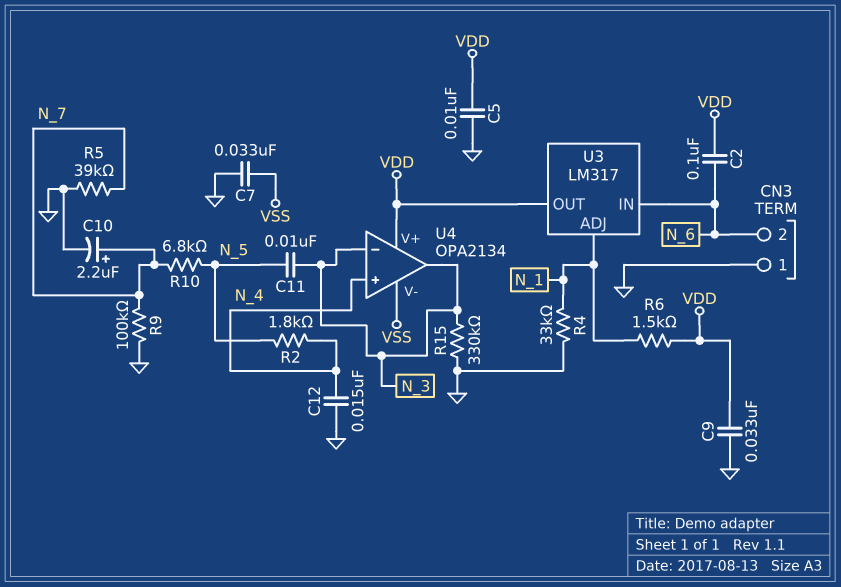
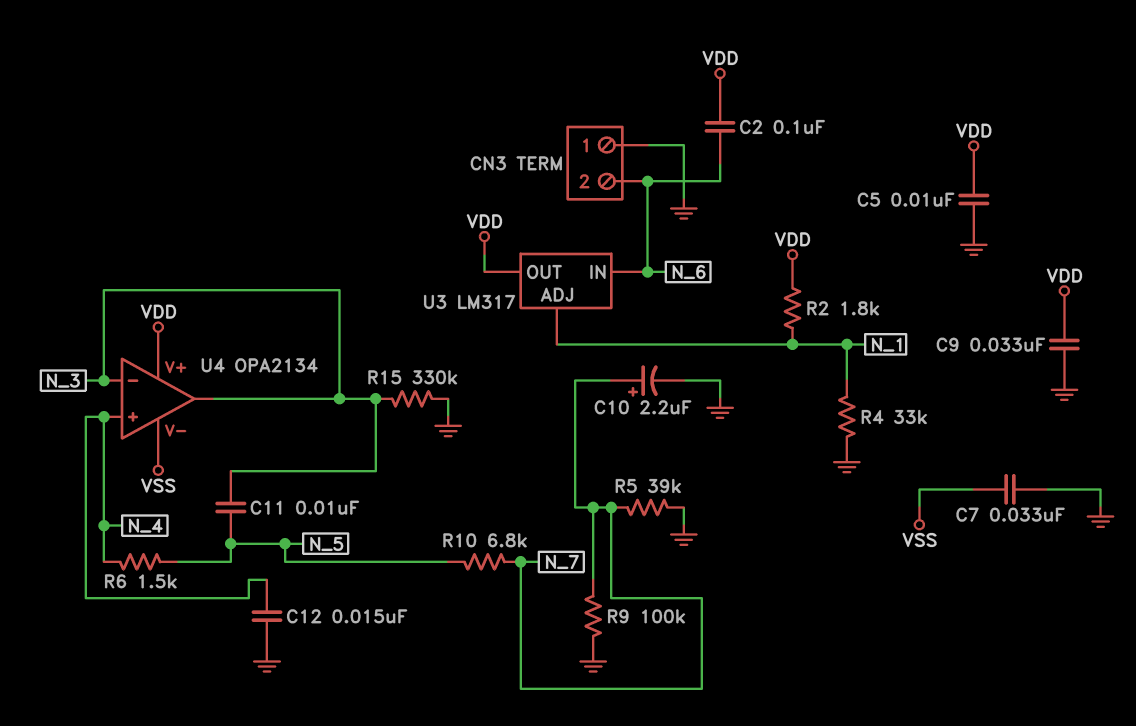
R2: 1.8k (N_4, N_5) -> 1.8k (N_1, VDD)
R6: 1.5k (N_1, VDD) -> 1.5k (N_4, N_5)

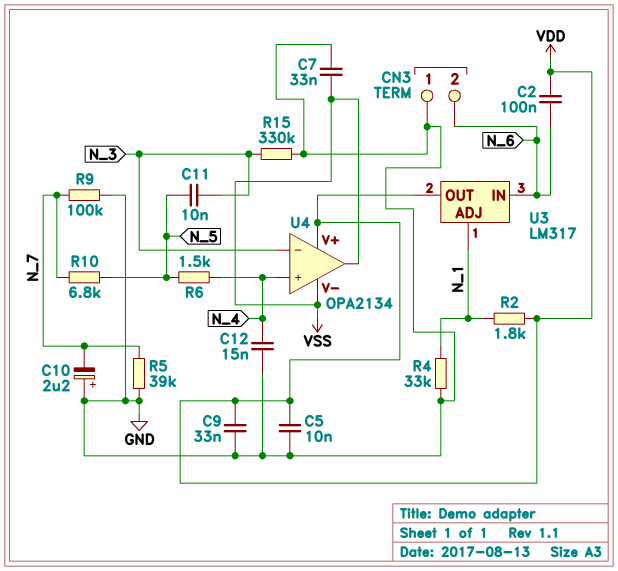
C10: 2.2uF (plus N_7, minus GND) -> 2.2uF (plus GND, minus N_7)
U4 pin out: N_3 -> VSS

